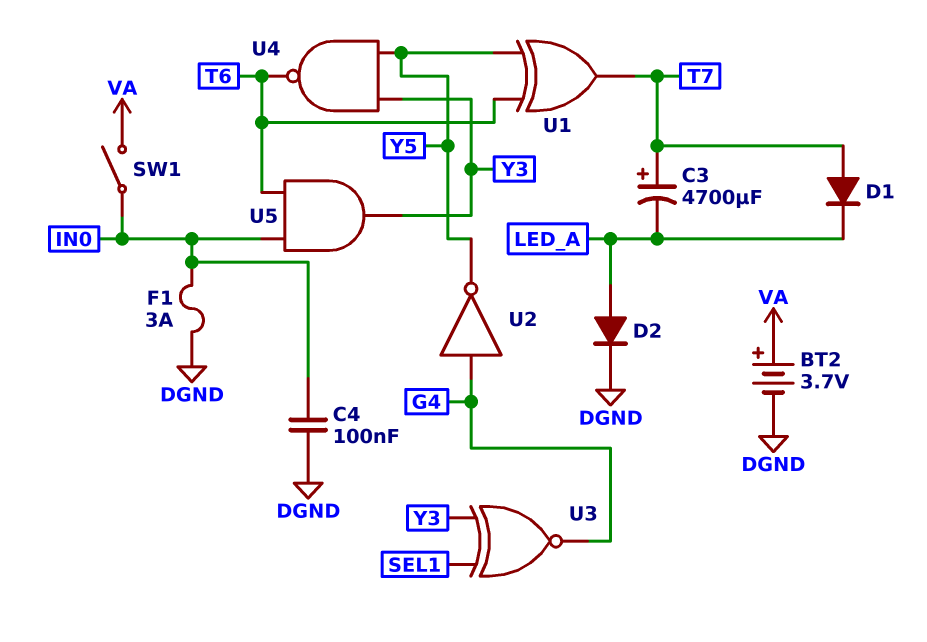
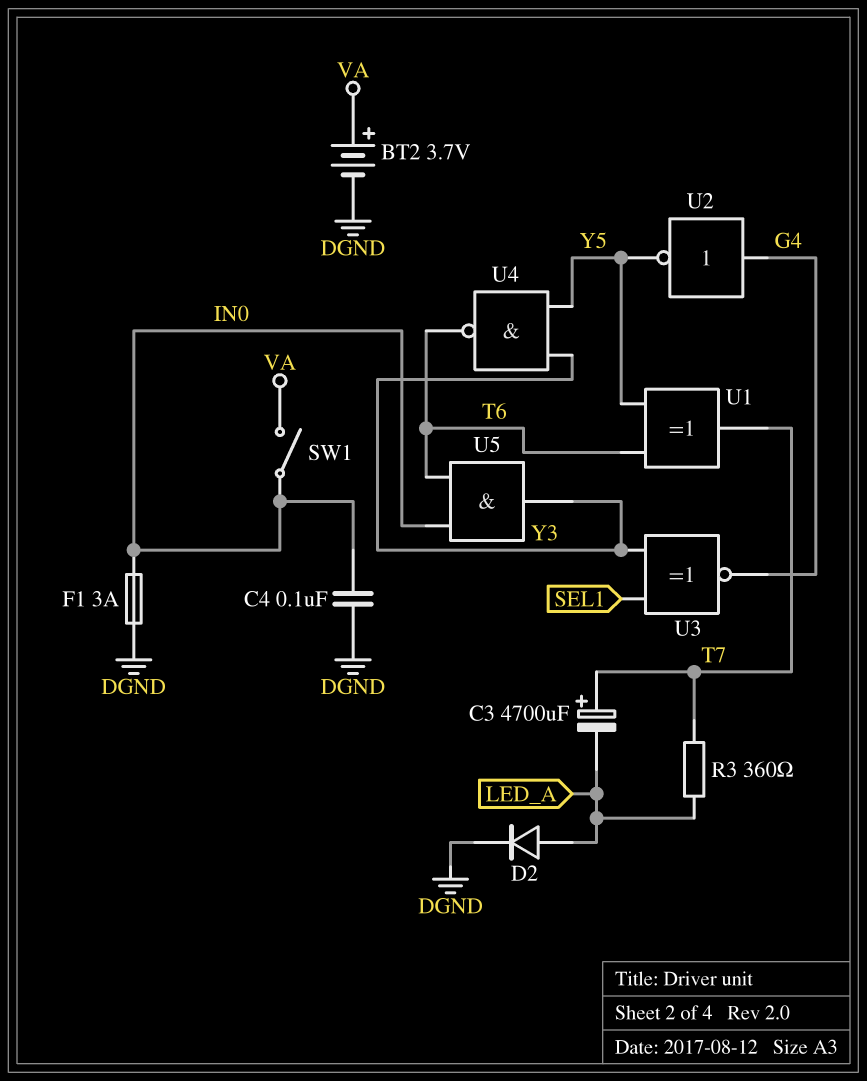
D1: diode (A T7, K LED_A) -> none
R3: none -> 360 (LED_A, T7)

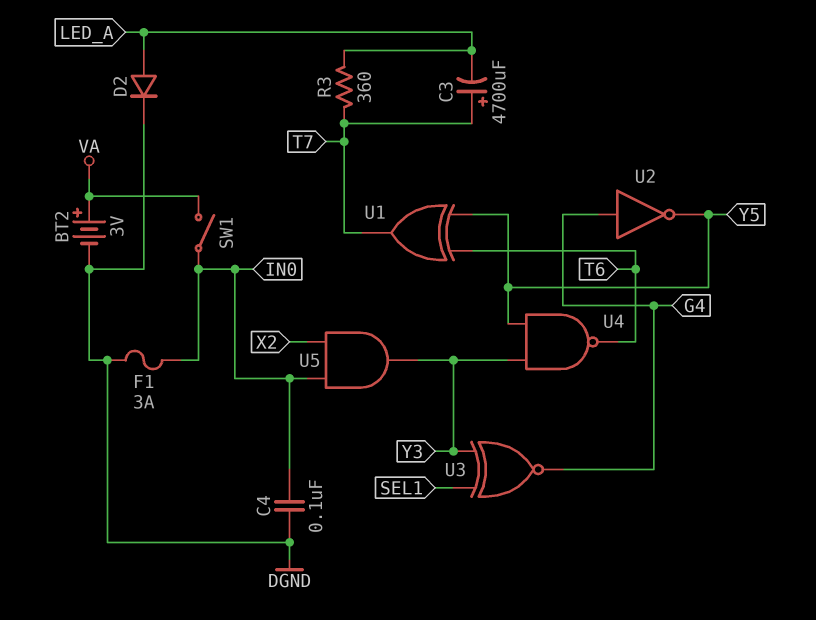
BT2: 3.7V (plus VA, minus DGND) -> 3V (plus VA, minus DGND)
U5: AND (in IN0, in T6, out Y3) -> AND (in IN0, in X2, out Y3)

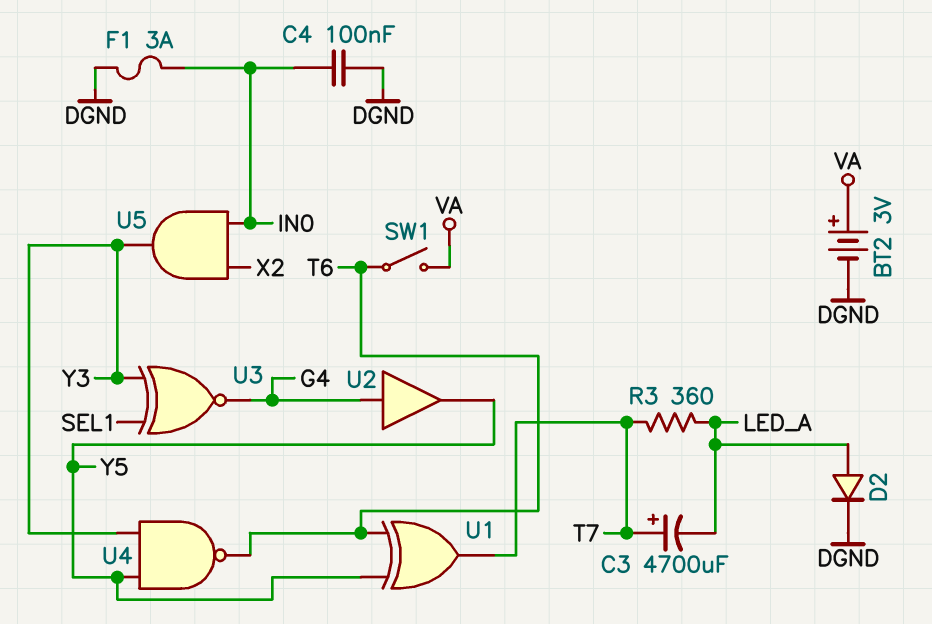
SW1: switch (IN0, VA) -> switch (T6, VA)
U2: NOT (in G4, out Y5) -> buffer (in G4, out Y5)

